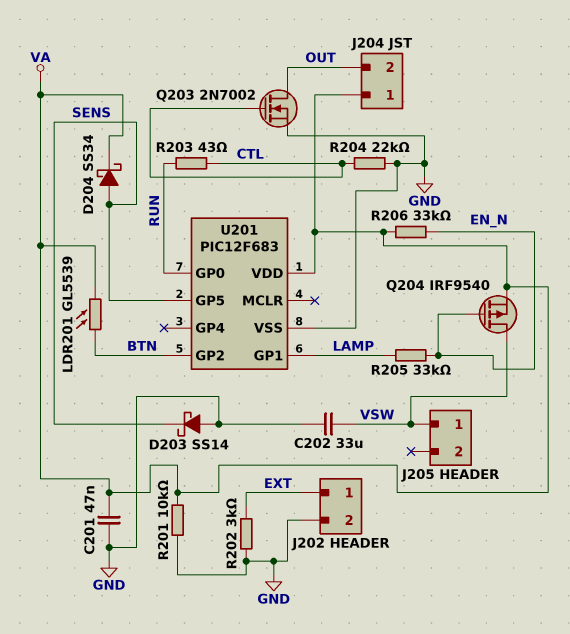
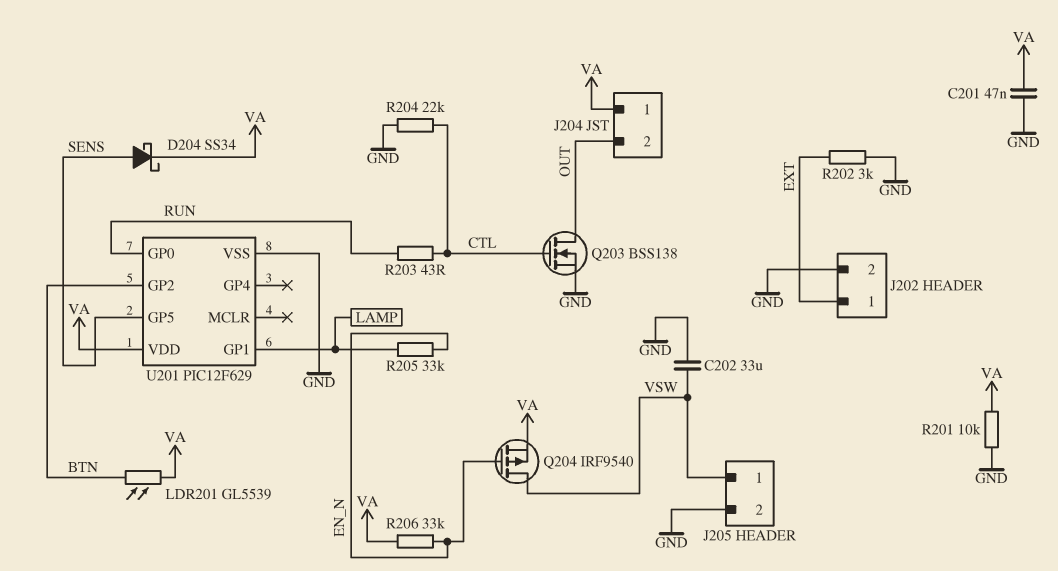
D203: schottky SS14 (A GND, K SENS) -> none
J205 pin 2: none -> GND
Q203: NMOS 2N7002 (G CTL, D OUT, S GND) -> NMOS BSS138 (G CTL, D OUT, S GND)
U201: PIC12F683 -> PIC12F629

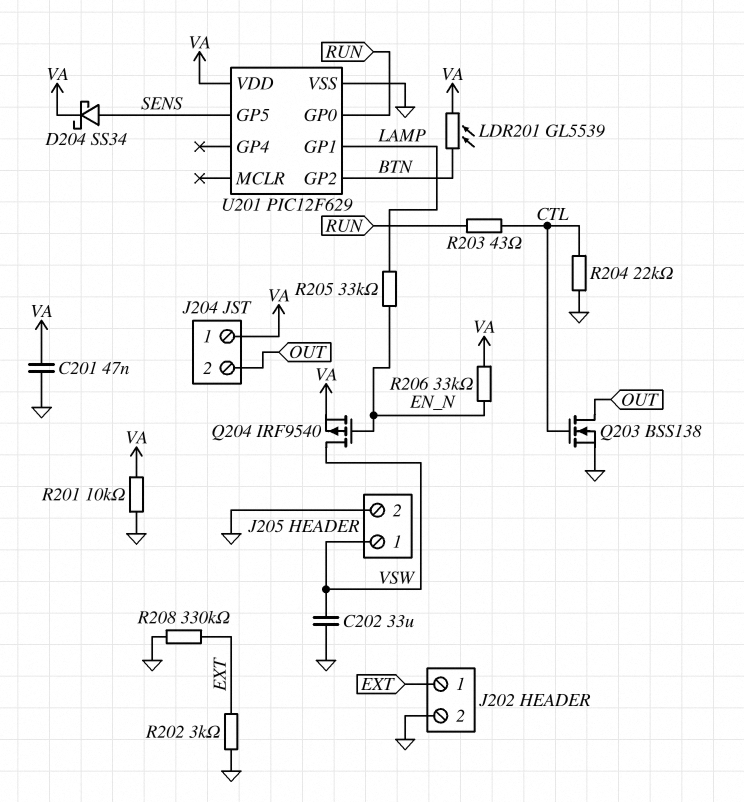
R208: none -> 330k (EXT, GND)

